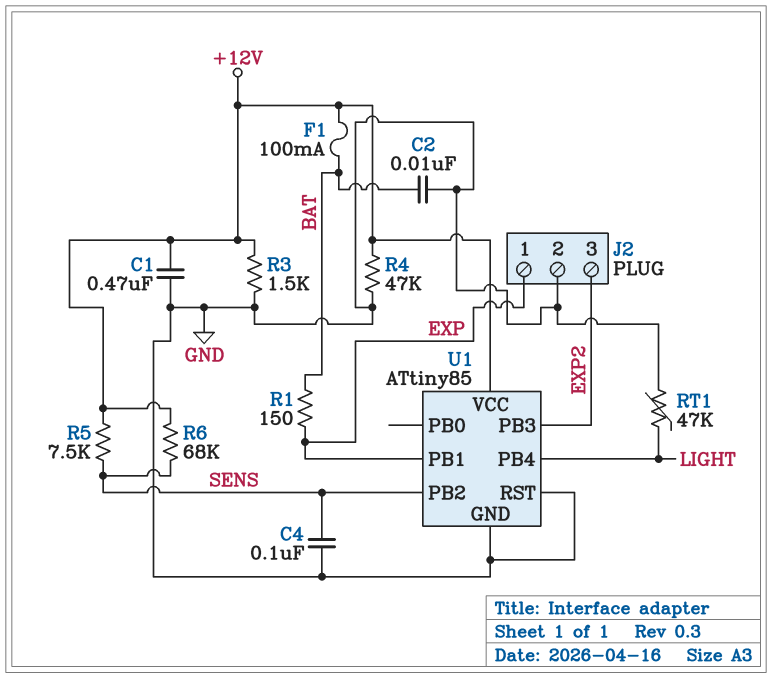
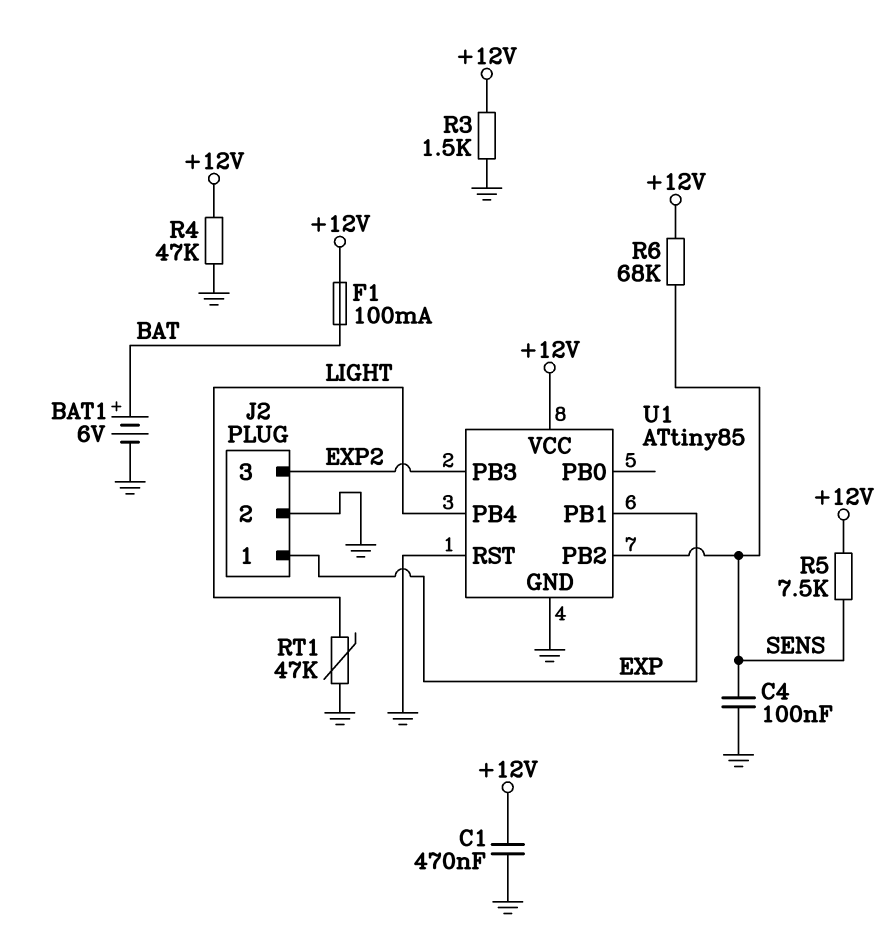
BAT1: none -> 6V (plus BAT, minus GND)
C2: 10nF (BAT, GND) -> none
R1: 150 (BAT, EXP) -> none

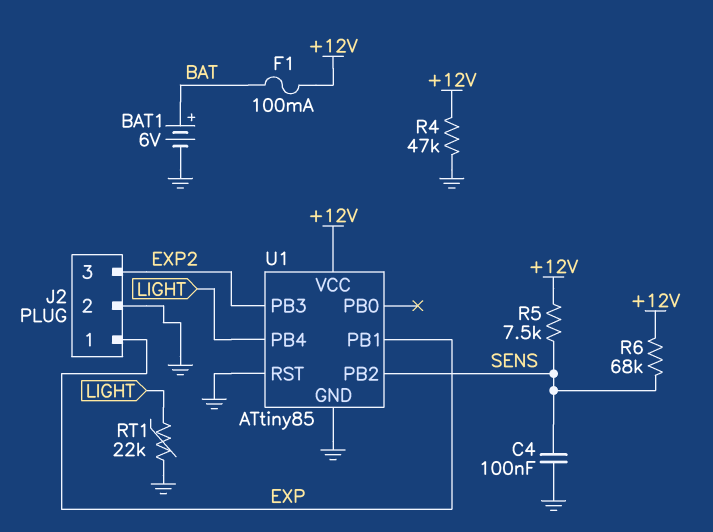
C1: 470nF (+12V, GND) -> none
R3: 1.5k (+12V, GND) -> none
RT1: 47k (GND, LIGHT) -> 22k (GND, LIGHT)

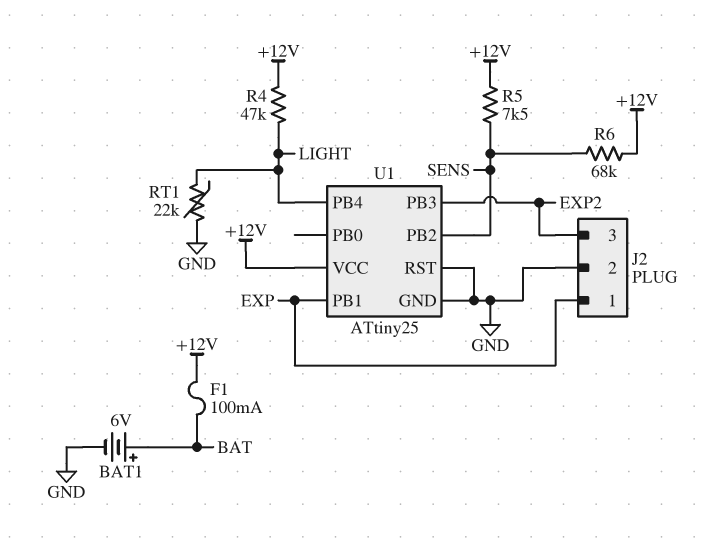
C4: 100nF (GND, SENS) -> none
R4: 47k (+12V, GND) -> 47k (+12V, LIGHT)
U1: ATtiny85 -> ATtiny25

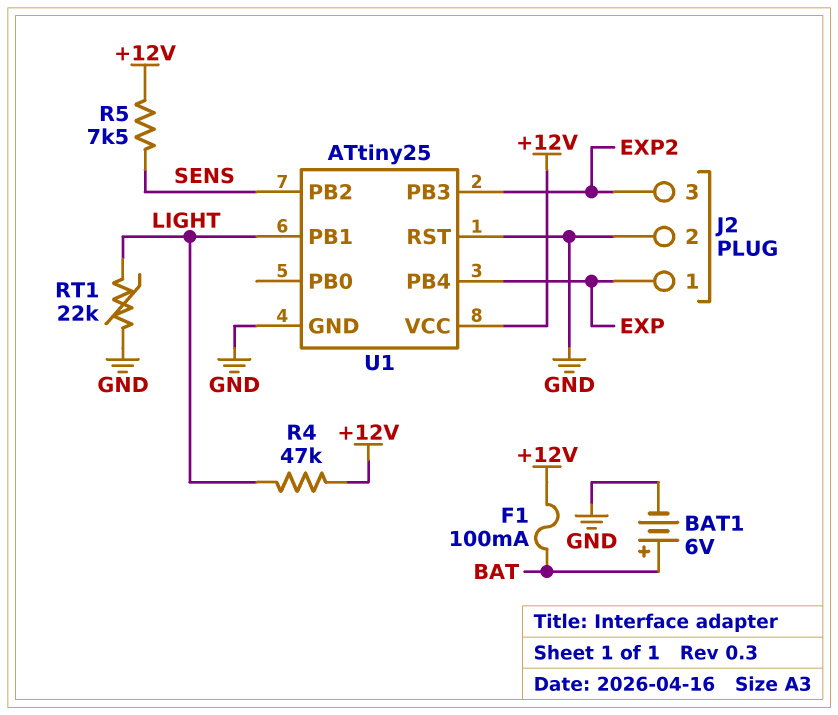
R6: 68k (+12V, SENS) -> none
U1 pin PB1: EXP -> LIGHT
U1 pin PB4: LIGHT -> EXP

